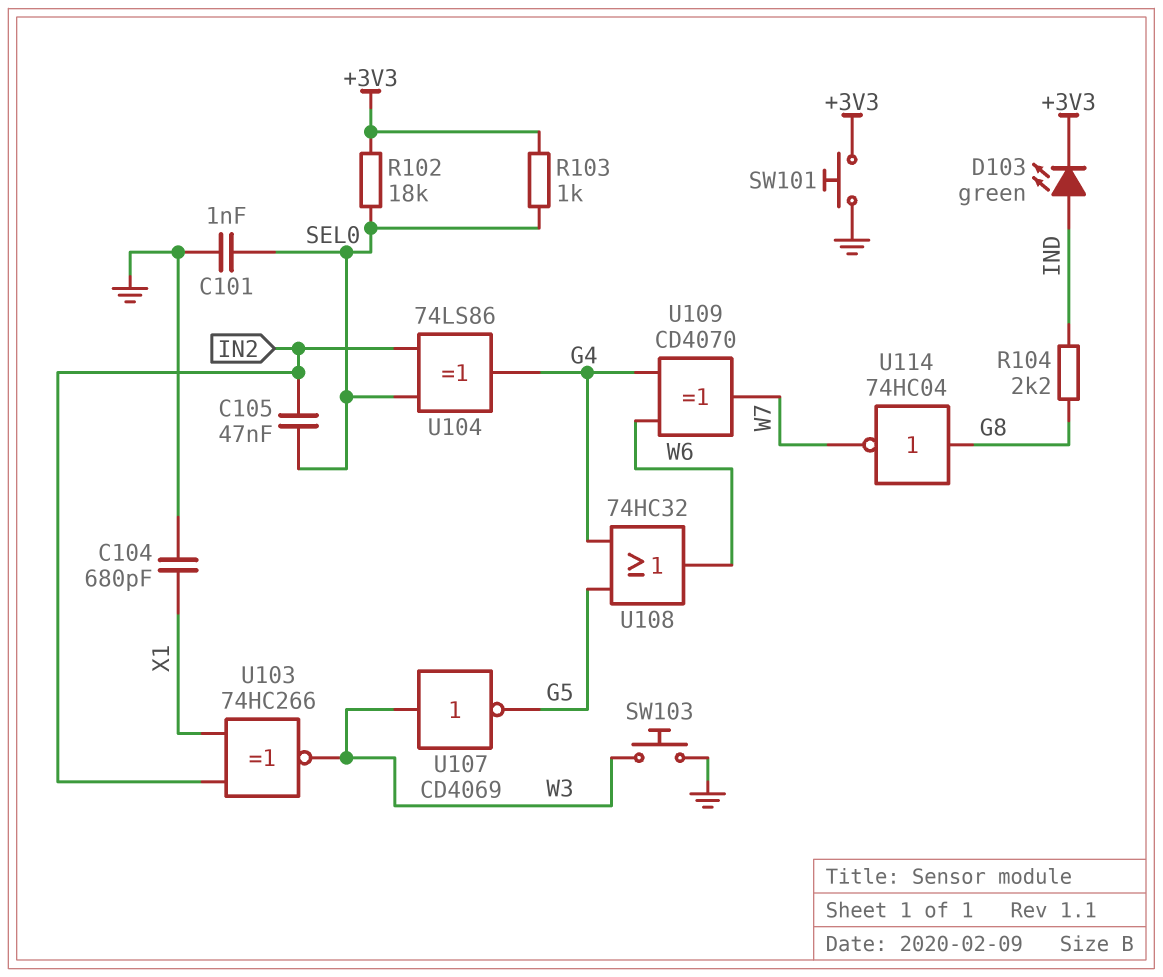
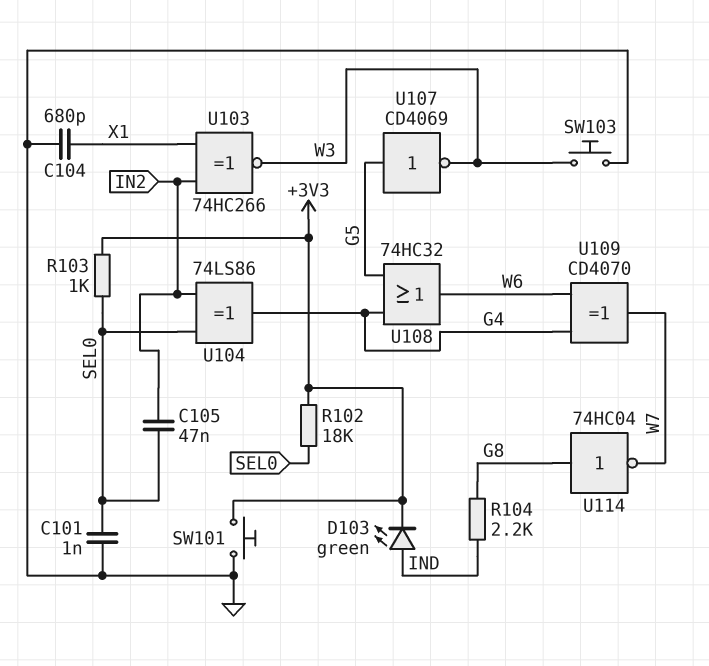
U107: NOT CD4069 (in W3, out G5) -> NOT CD4069 (in G5, out W3)

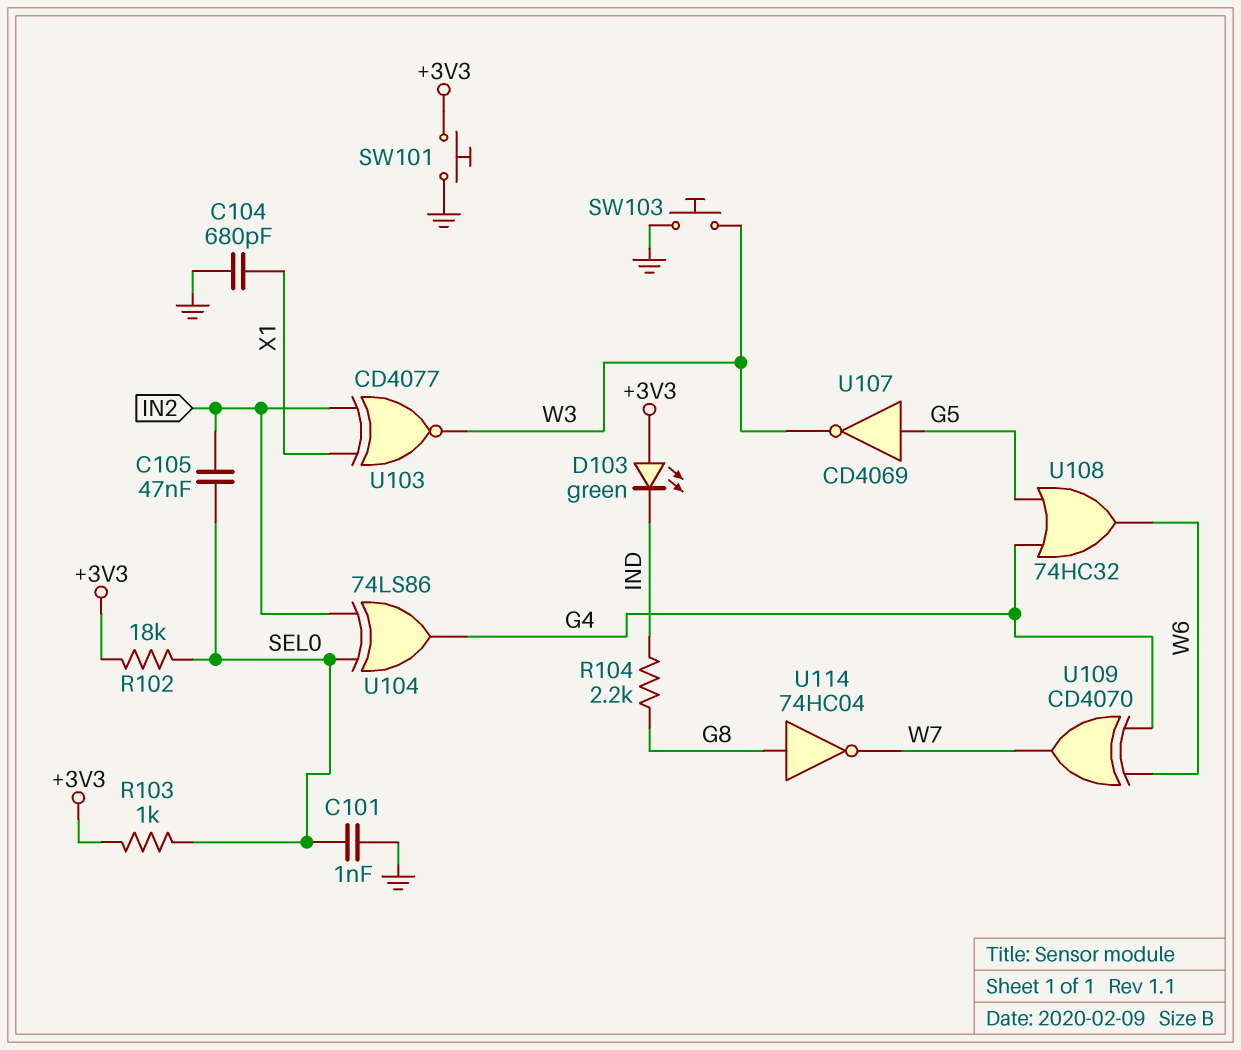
D103: LED green (A IND, K +3V3) -> LED green (A +3V3, K IND)
U103: XNOR 74HC266 (in IN2, in X1, out W3) -> XNOR CD4077 (in IN2, in X1, out W3)

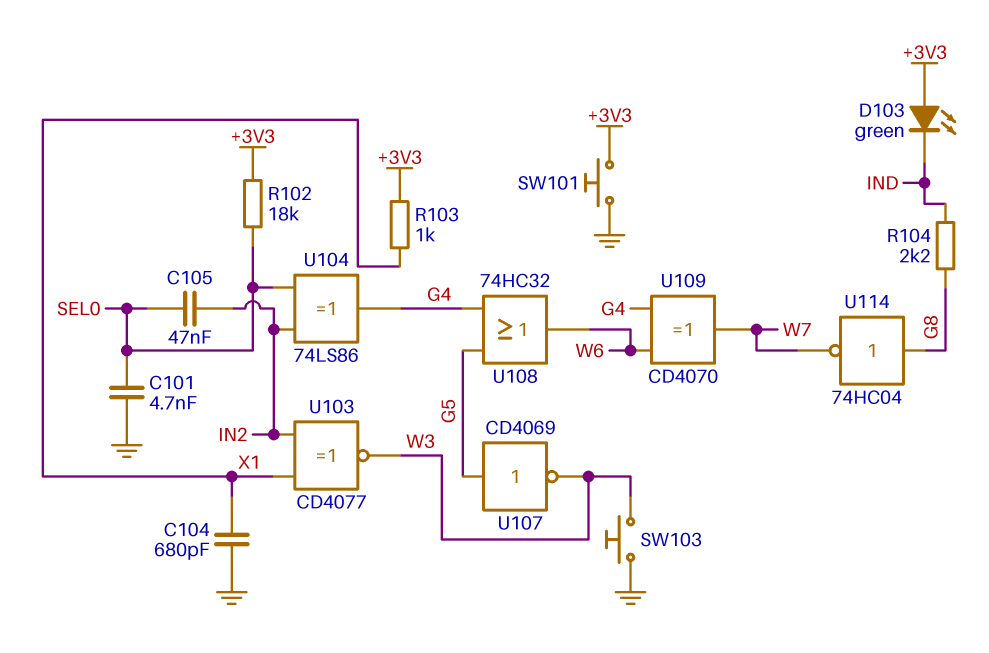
C101: 1nF (GND, SEL0) -> 4.7nF (GND, SEL0)
R103: 1k (+3V3, SEL0) -> 1k (+3V3, X1)

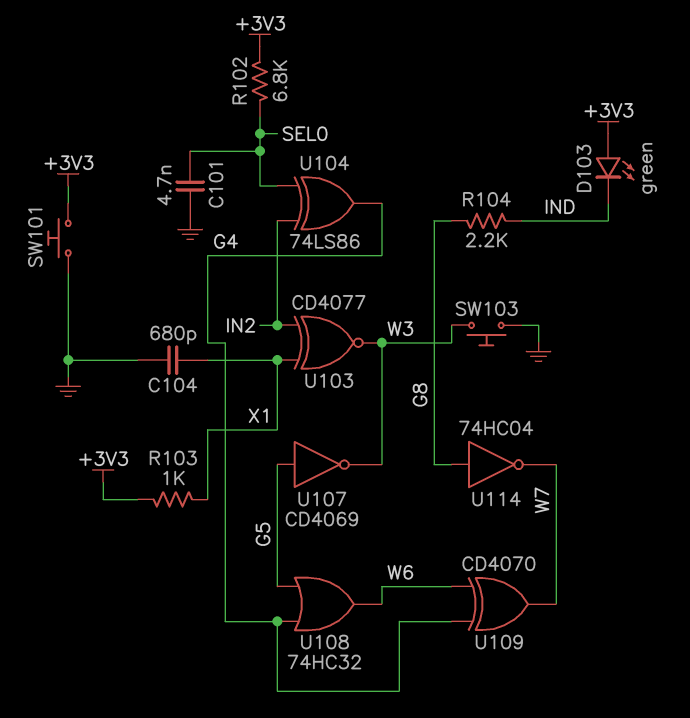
C105: 47nF (IN2, SEL0) -> none
R102: 18k (+3V3, SEL0) -> 6.8k (+3V3, SEL0)

